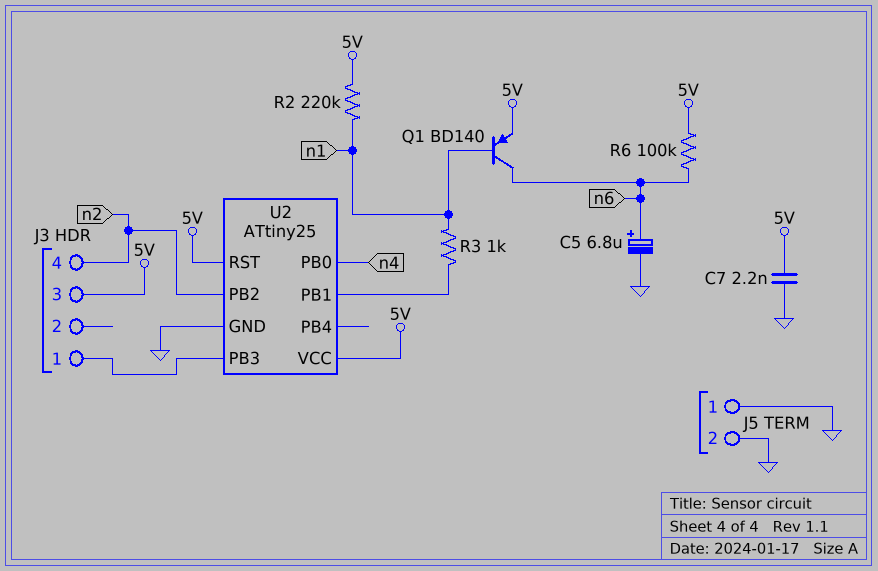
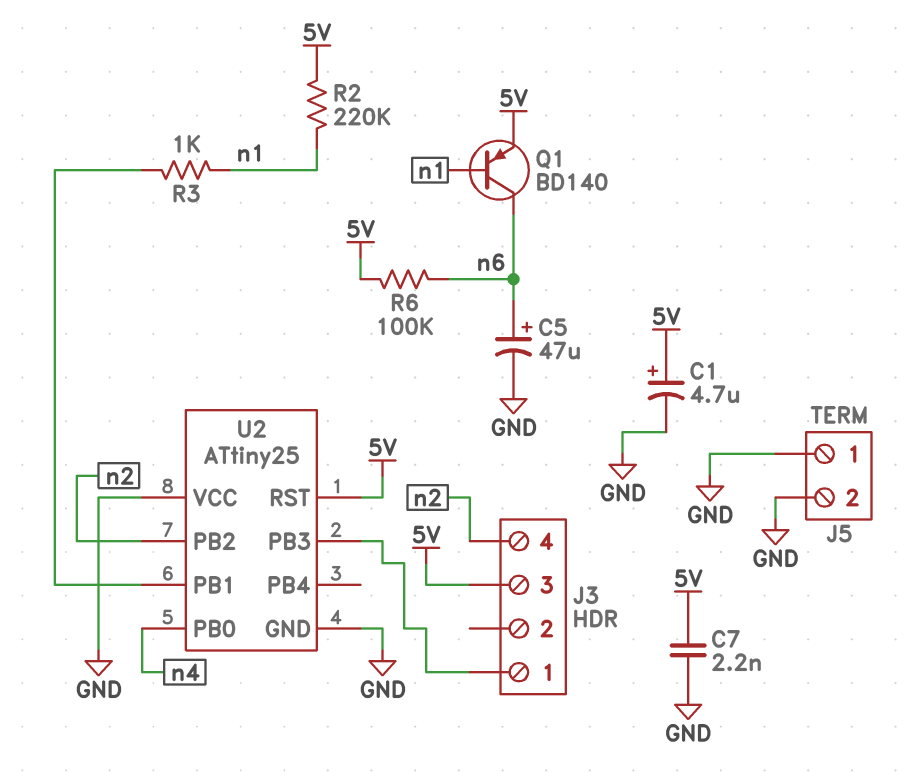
C1: none -> 4.7uF (plus 5V, minus GND)
C5: 6.8uF (plus n6, minus GND) -> 47uF (plus n6, minus GND)
U2 pin VCC: 5V -> GND

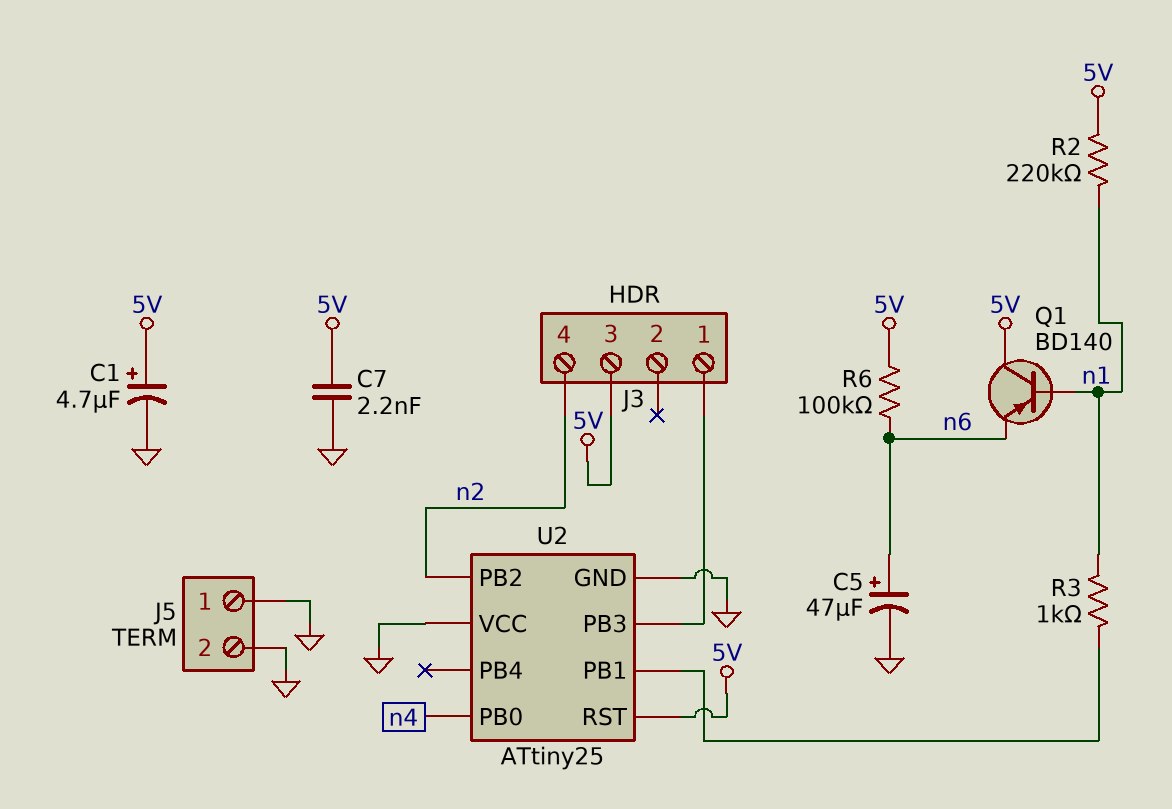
Q1: PNP BD140 (B n1, C n6, E 5V) -> PNP BD140 (B n1, C 5V, E n6)

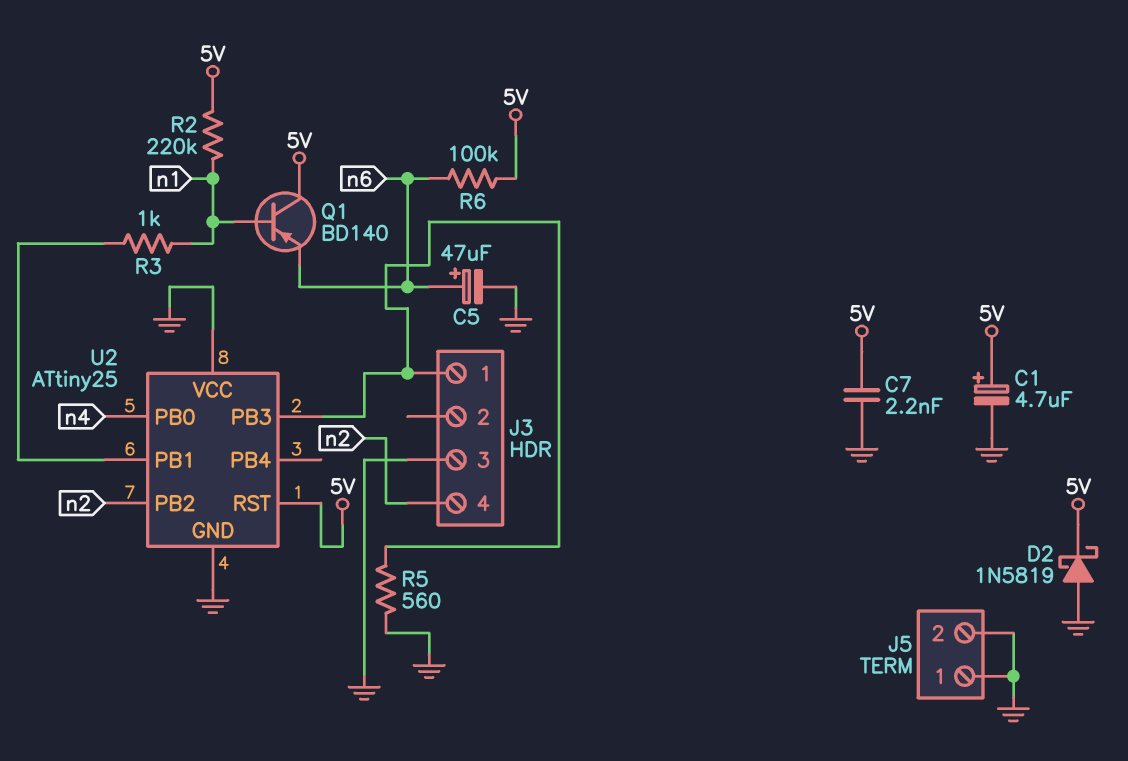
D2: none -> schottky 1N5819 (A GND, K 5V)
J3 pin 3: 5V -> GND
R5: none -> 560 (GND, J3/1)

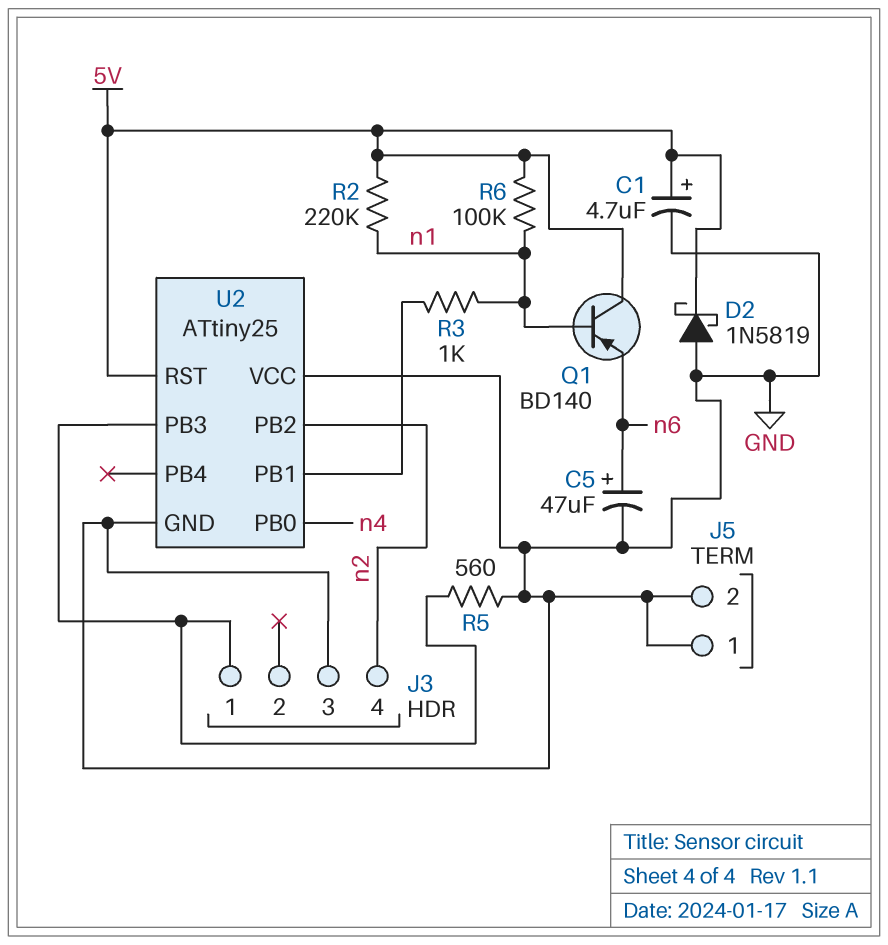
C7: 2.2nF (5V, GND) -> none
R6: 100k (5V, n6) -> 100k (5V, n1)

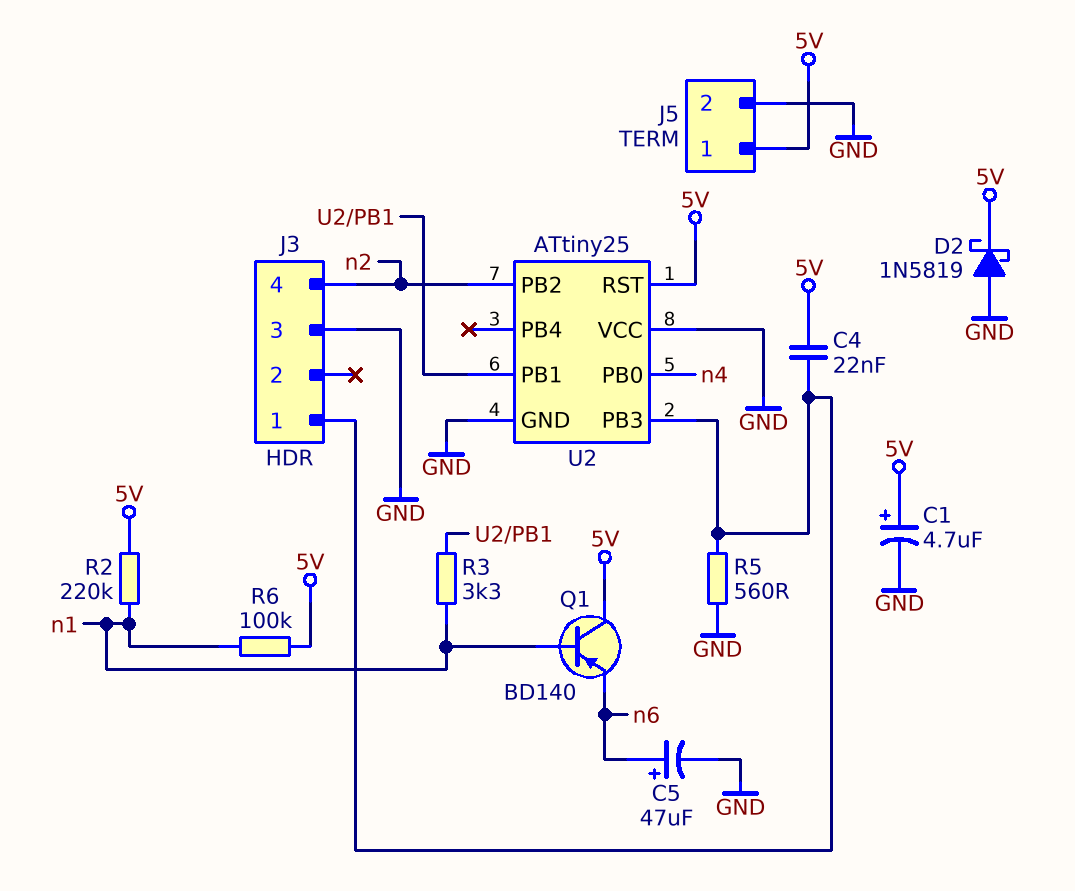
C4: none -> 22nF (5V, J3/1)
J5 pin 1: GND -> 5V
R3: 1k (U2/PB1, n1) -> 3.3k (U2/PB1, n1)

